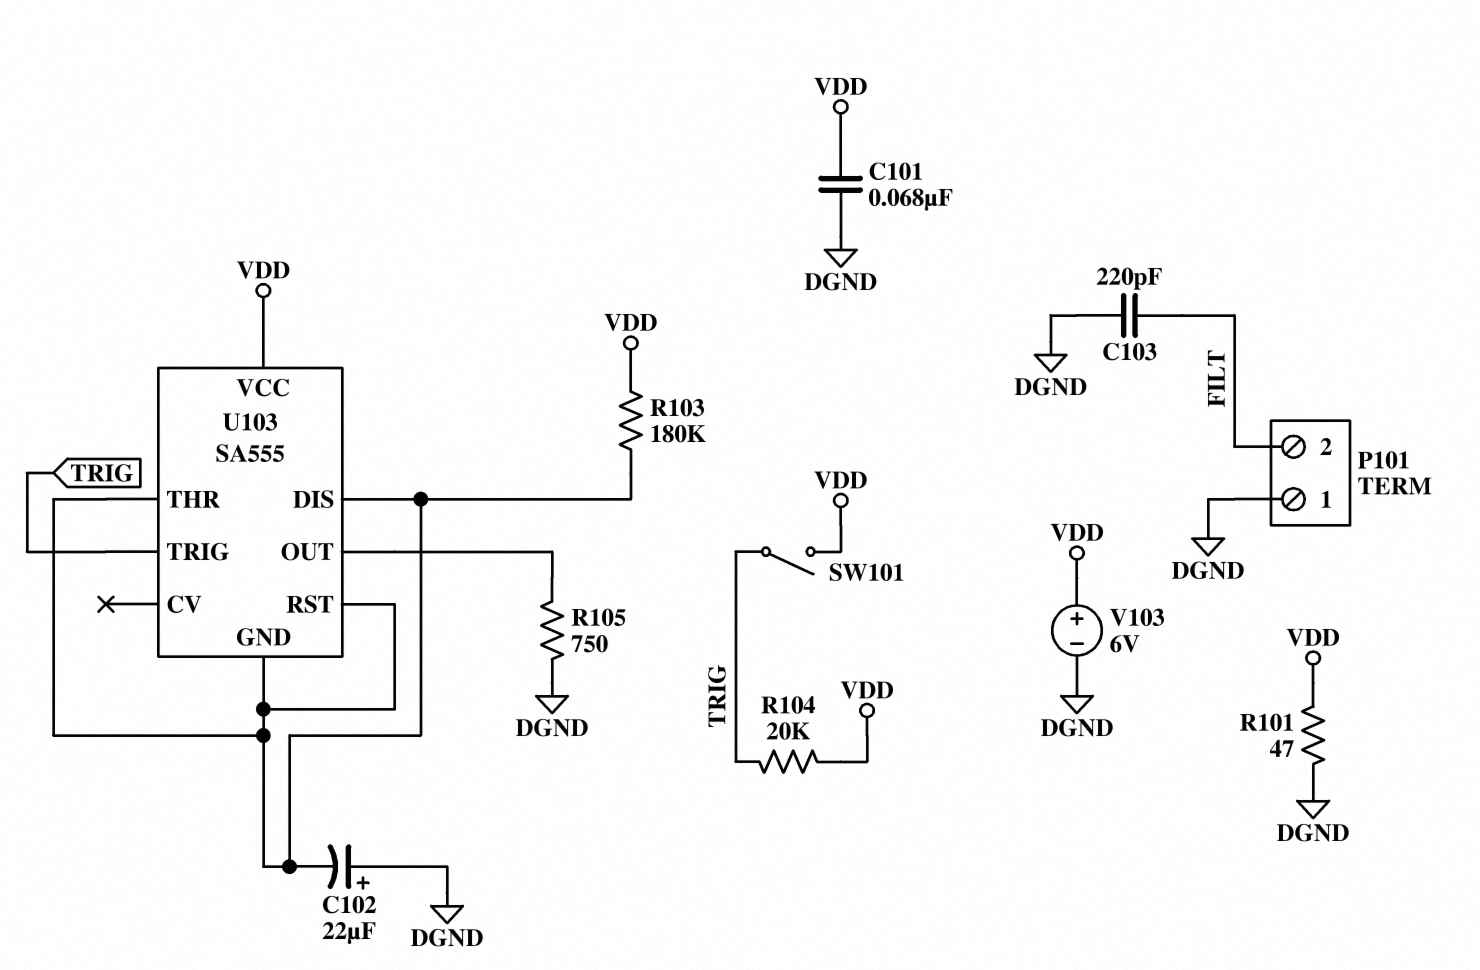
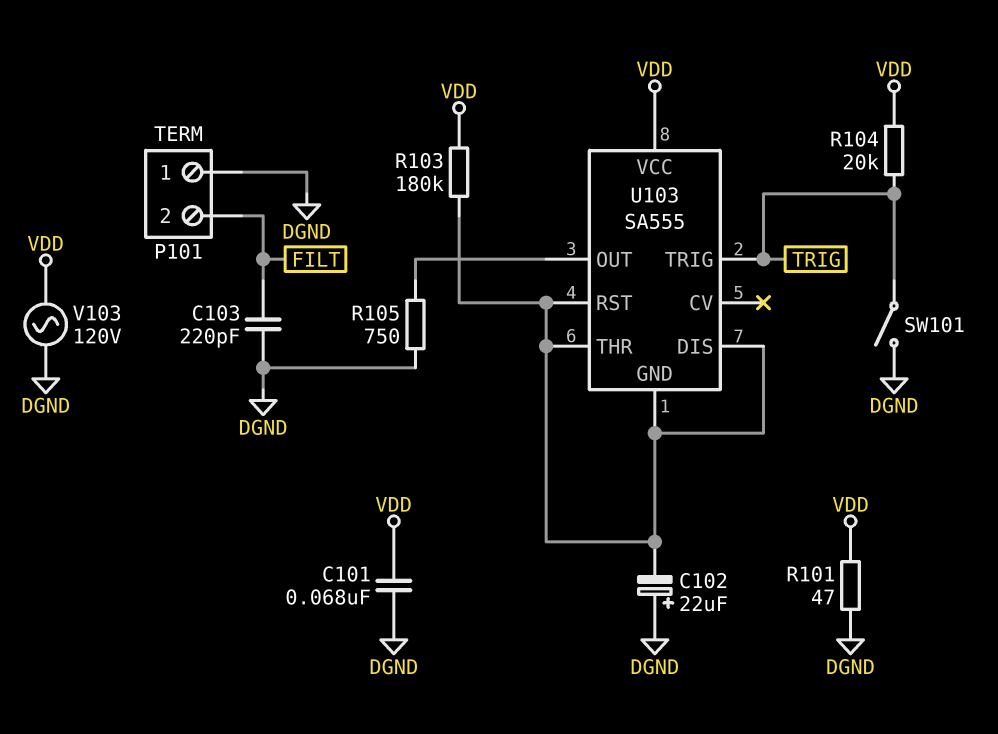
SW101: switch (TRIG, VDD) -> switch (DGND, TRIG)
V103: 6V (plus VDD, minus DGND) -> AC 120V (DGND, VDD)

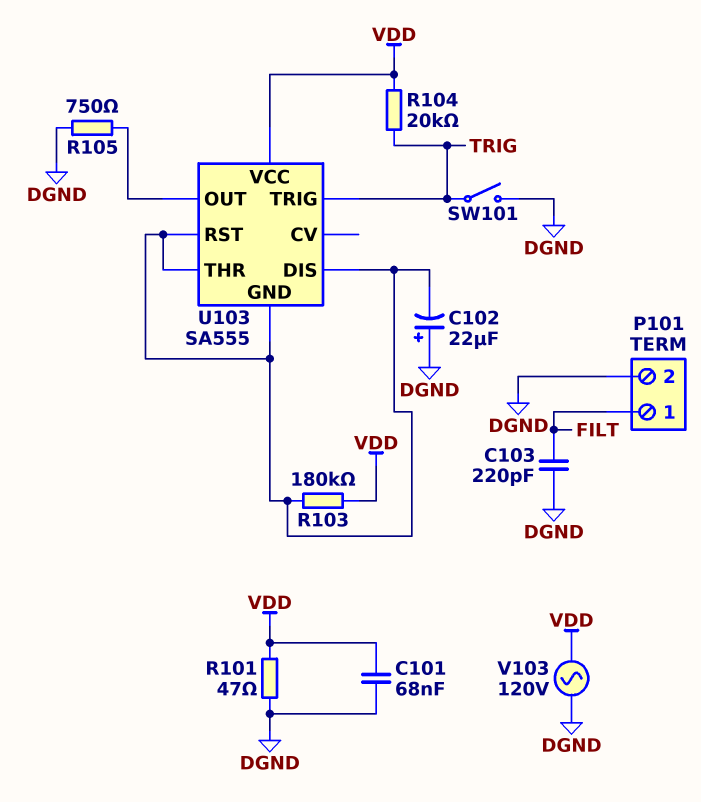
P101 pin 1: DGND -> FILT
P101 pin 2: FILT -> DGND

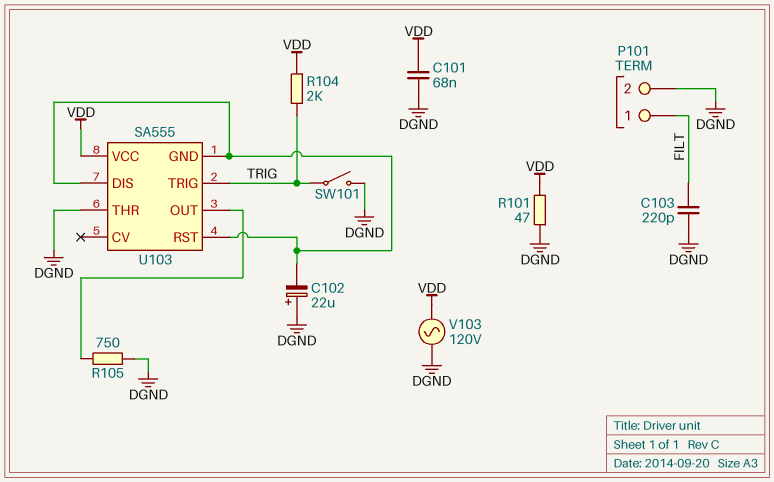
R103: 180k (U103/DIS, VDD) -> none
R104: 20k (TRIG, VDD) -> 2k (TRIG, VDD)
U103 pin THR: U103/DIS -> DGND

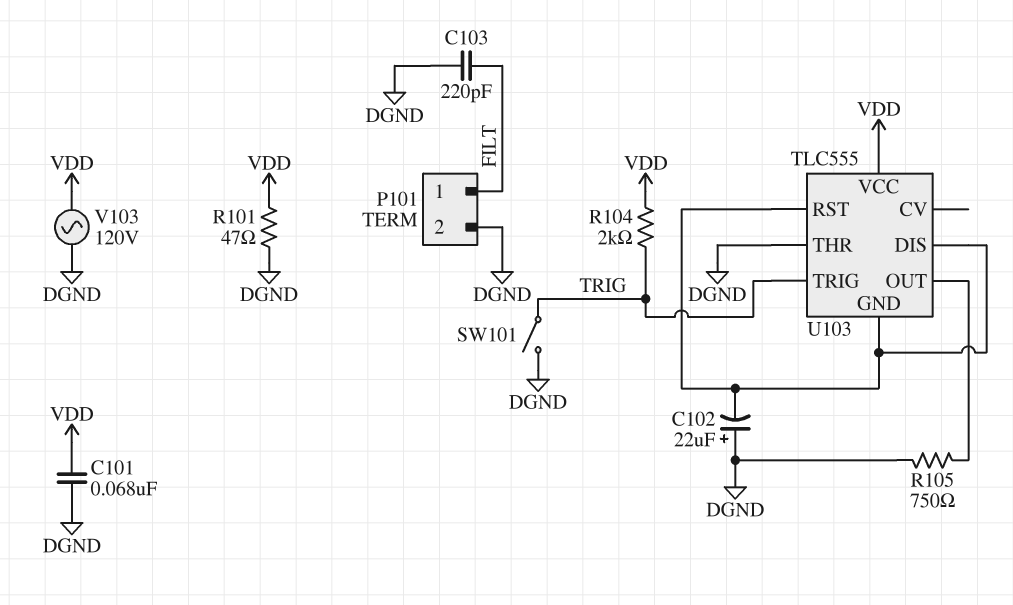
U103: SA555 -> TLC555

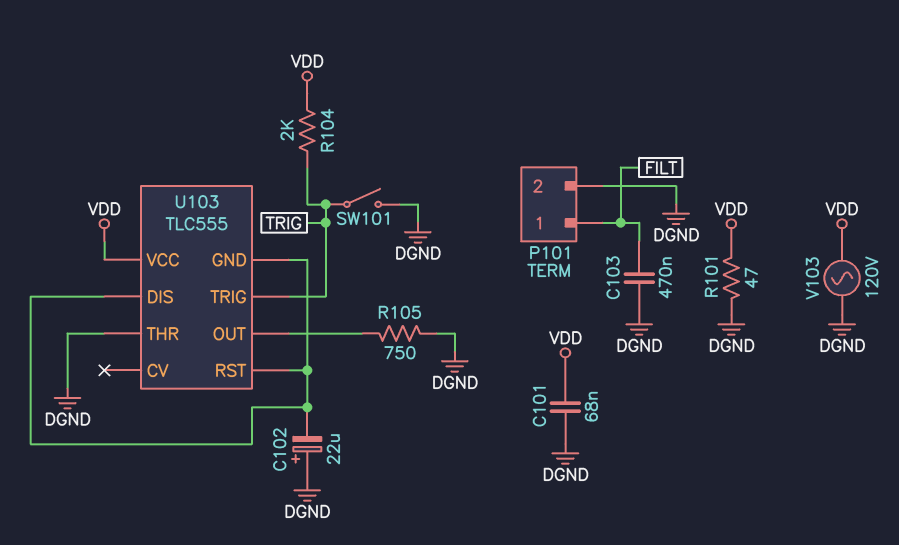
C103: 220pF (DGND, FILT) -> 470nF (DGND, FILT)

